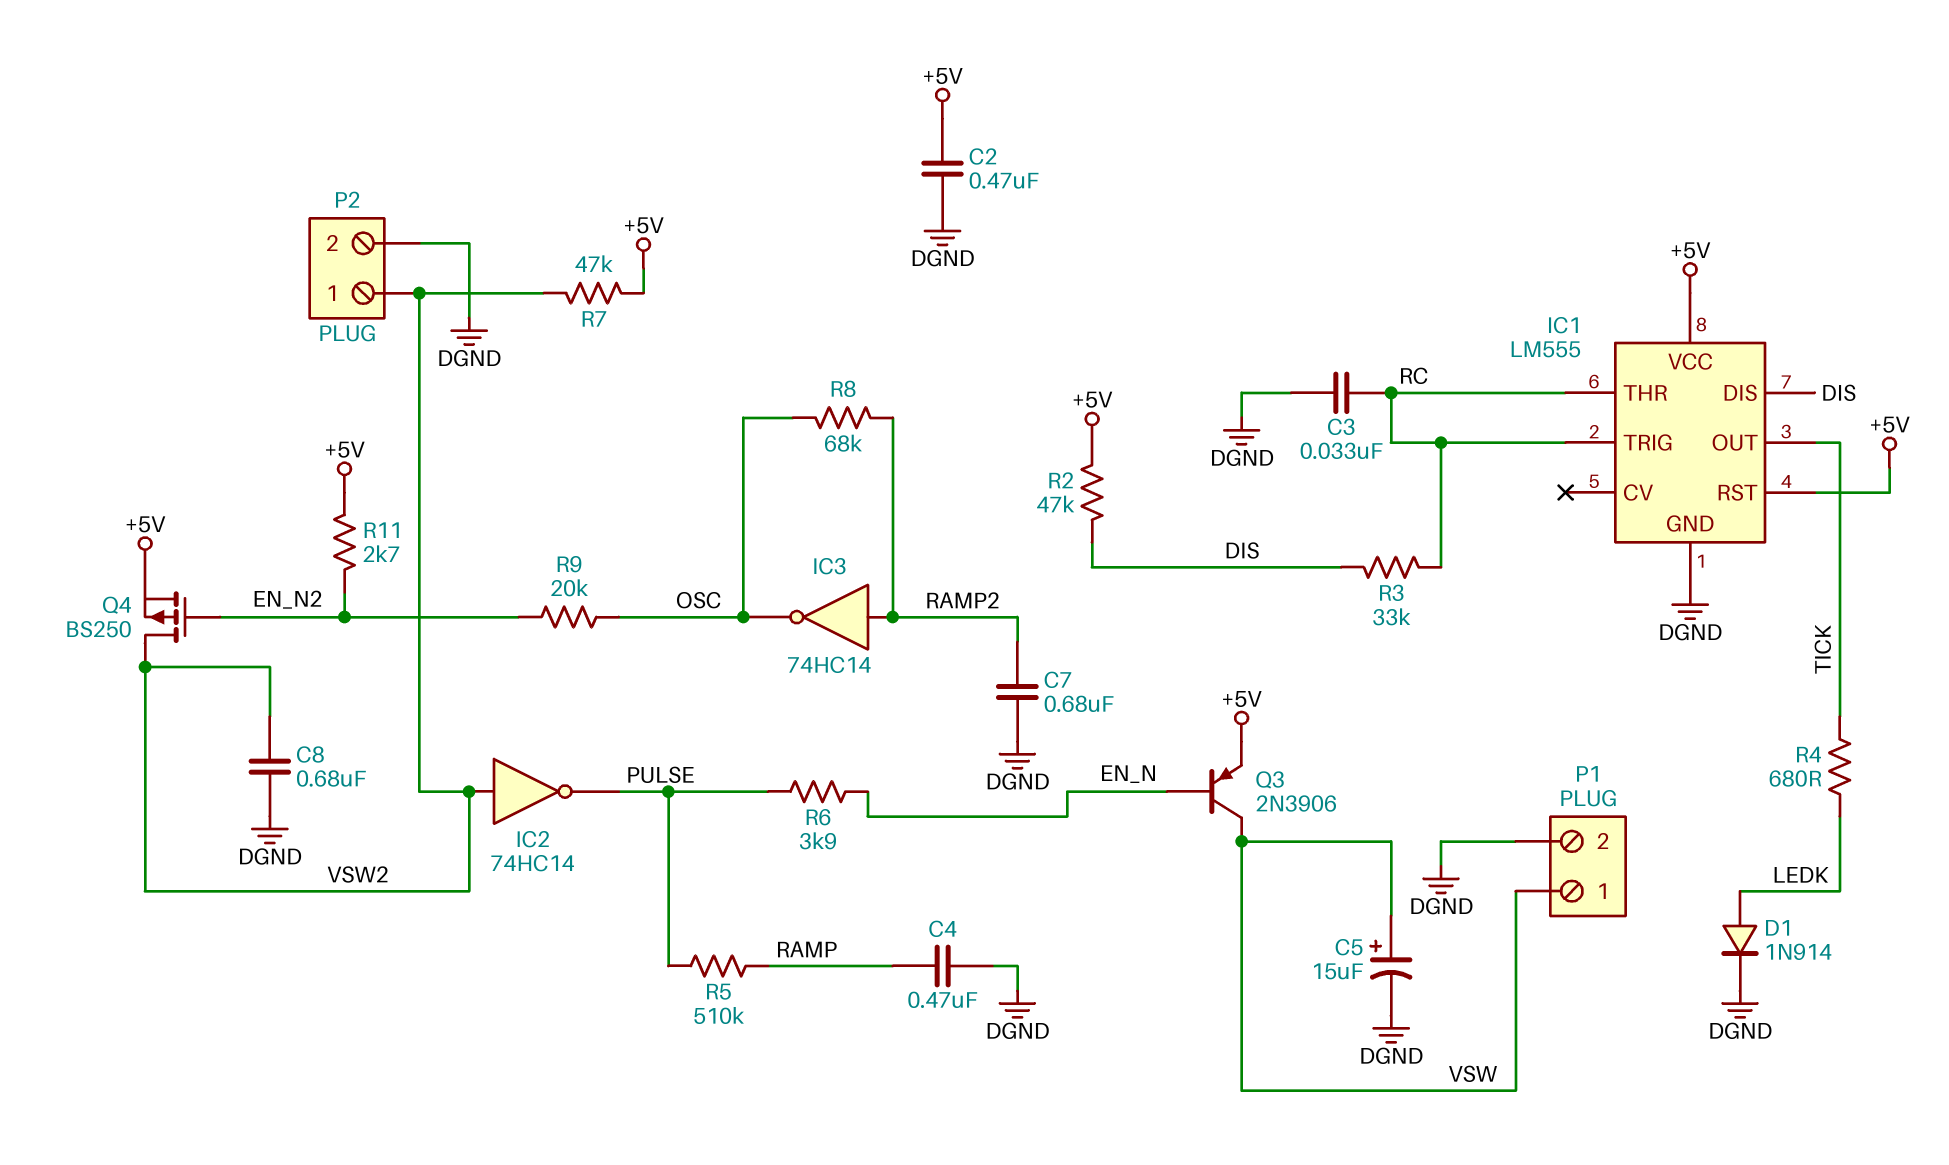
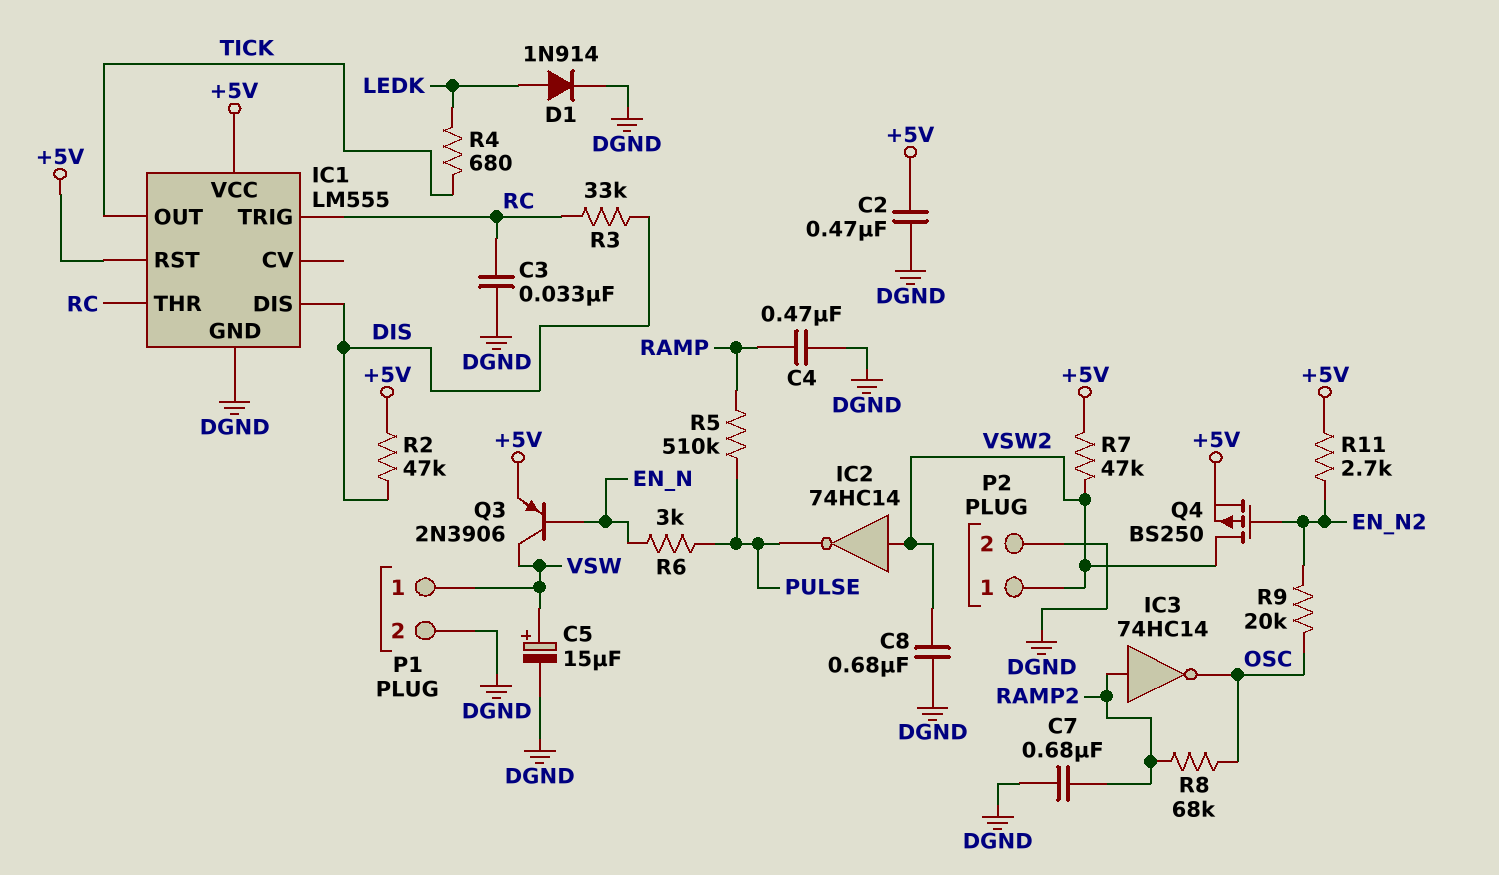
R6: 3.9k (EN_N, PULSE) -> 3k (EN_N, PULSE)

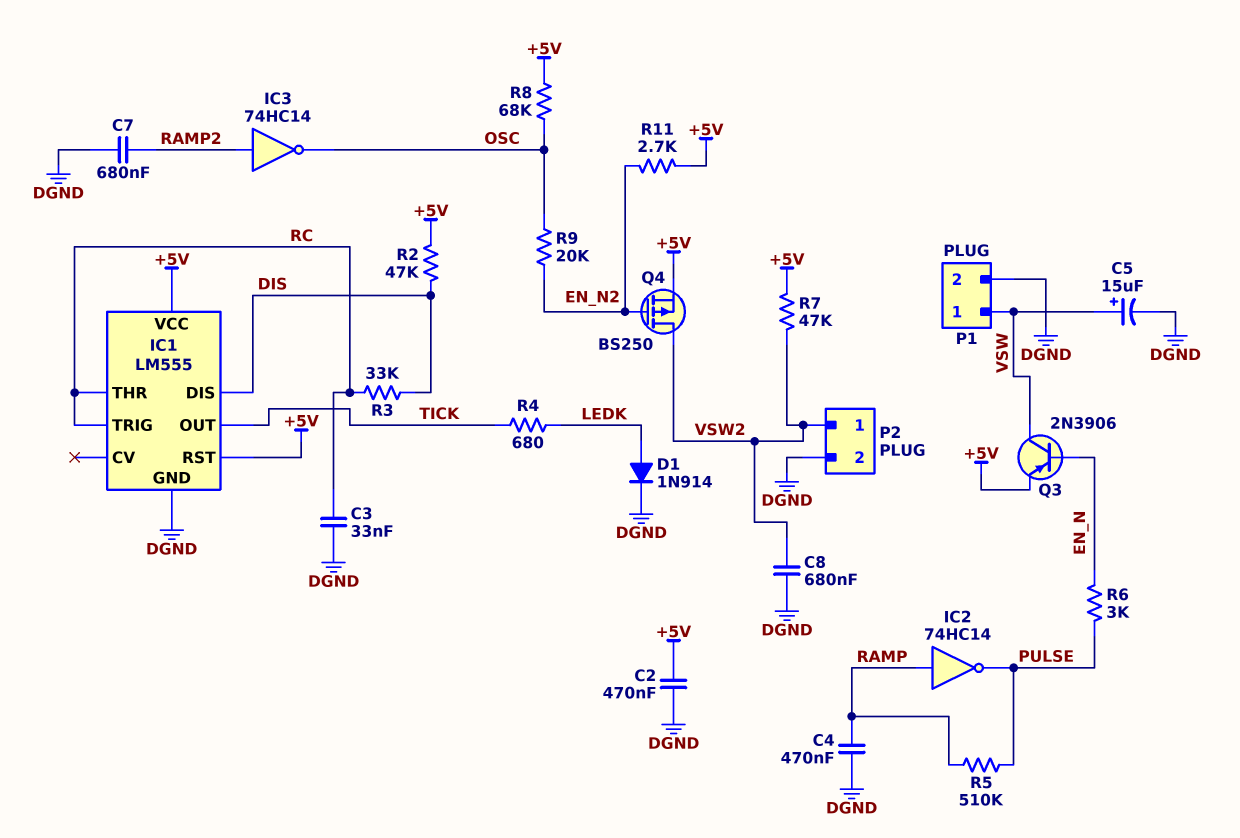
IC2: NOT 74HC14 (in VSW2, out PULSE) -> NOT 74HC14 (in RAMP, out PULSE)
R8: 68k (OSC, RAMP2) -> 68k (+5V, OSC)

